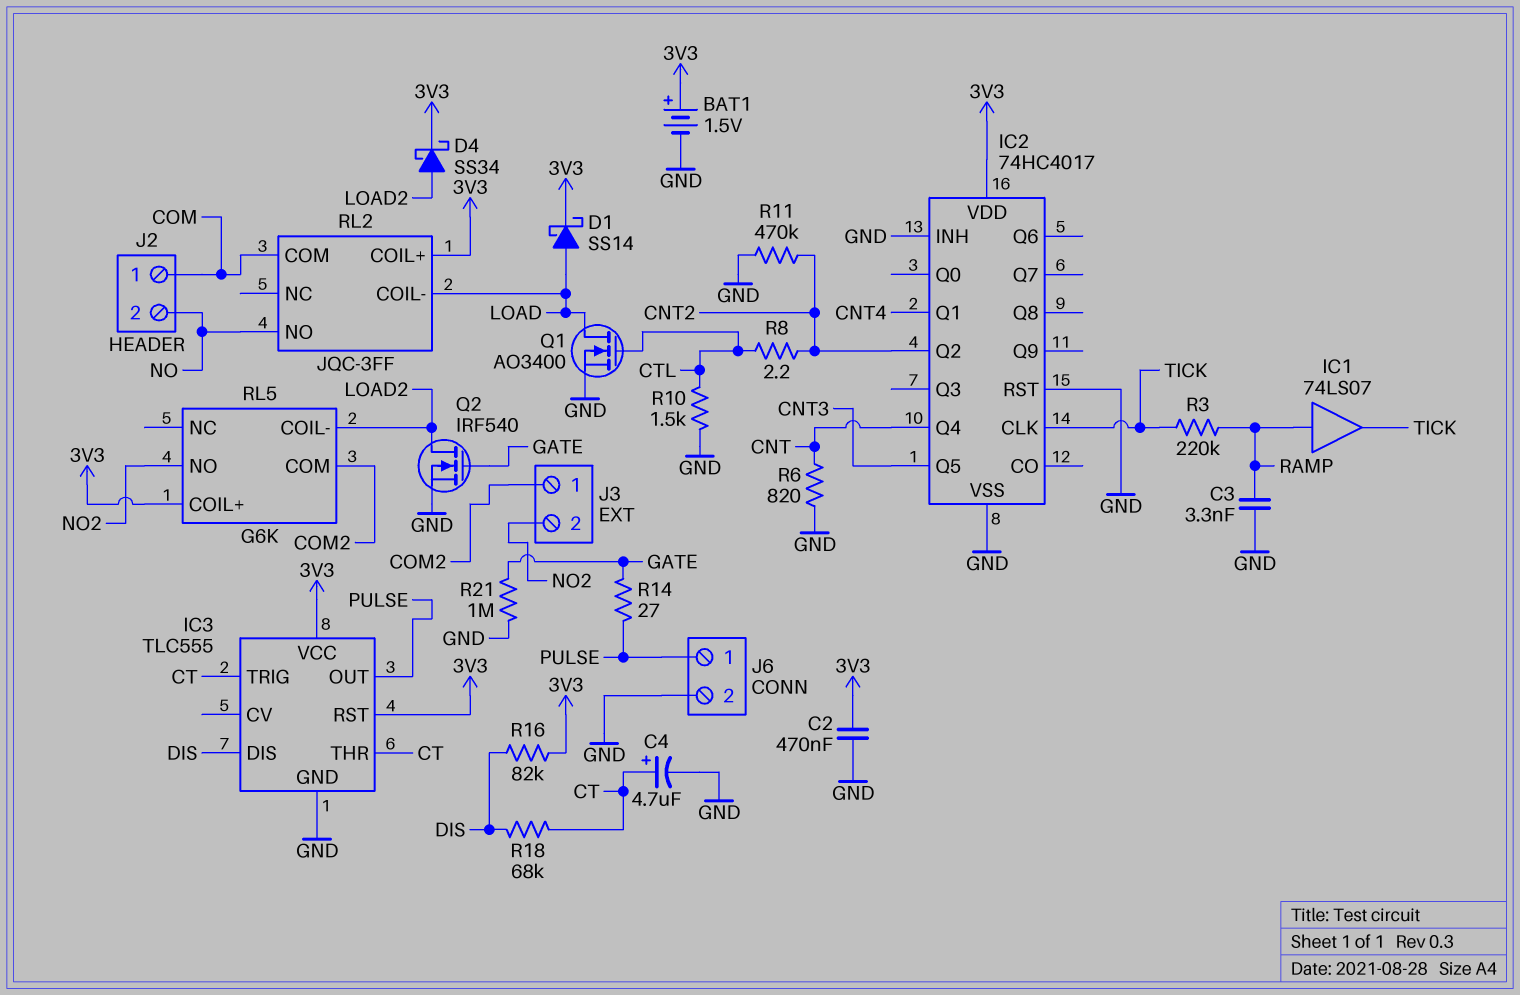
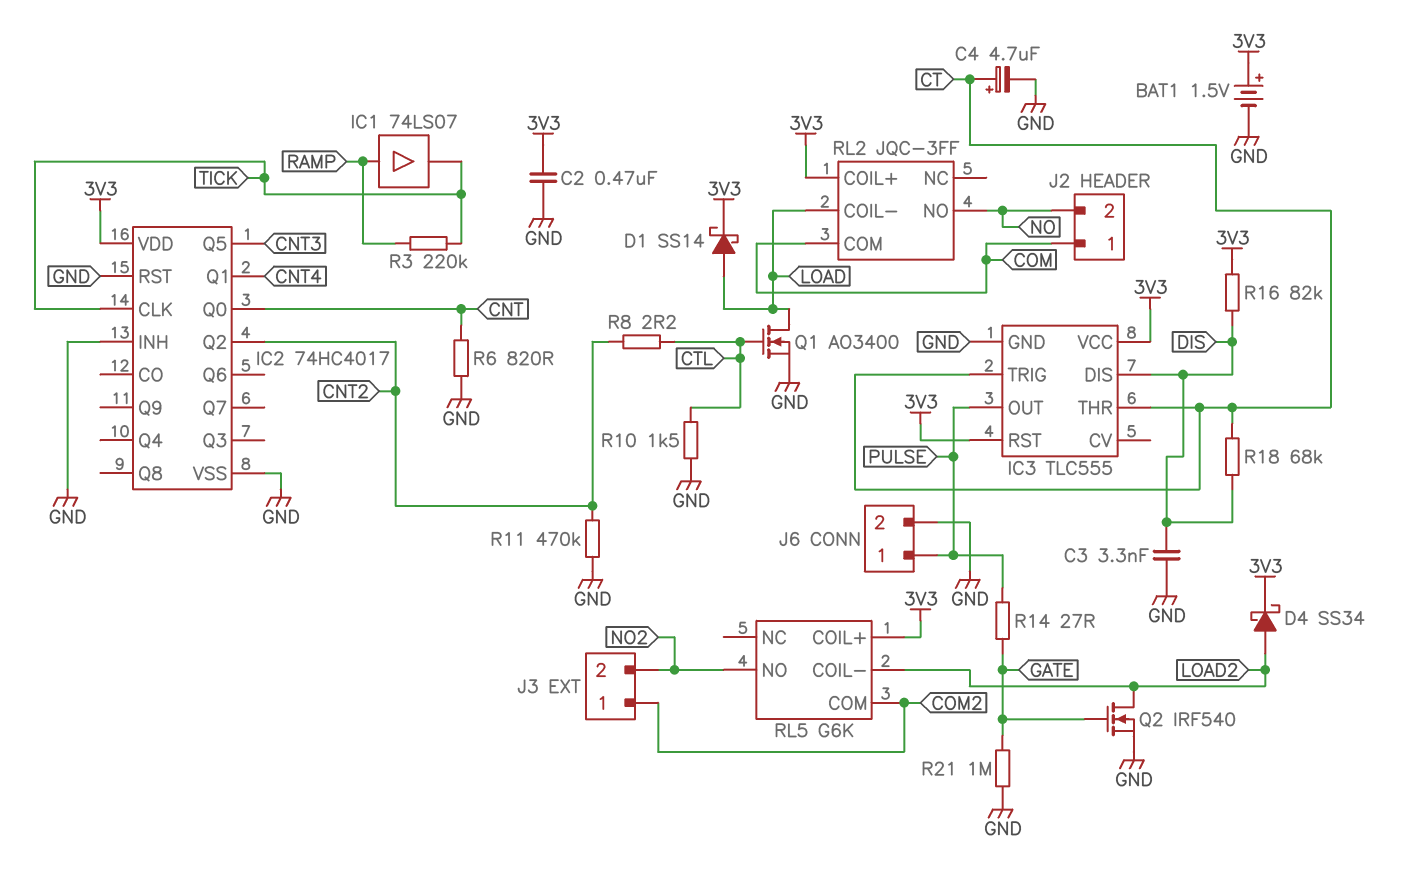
C3: 3.3nF (GND, RAMP) -> 3.3nF (DIS, GND)
IC2 pin Q0: none -> CNT
IC2 pin Q4: CNT -> none

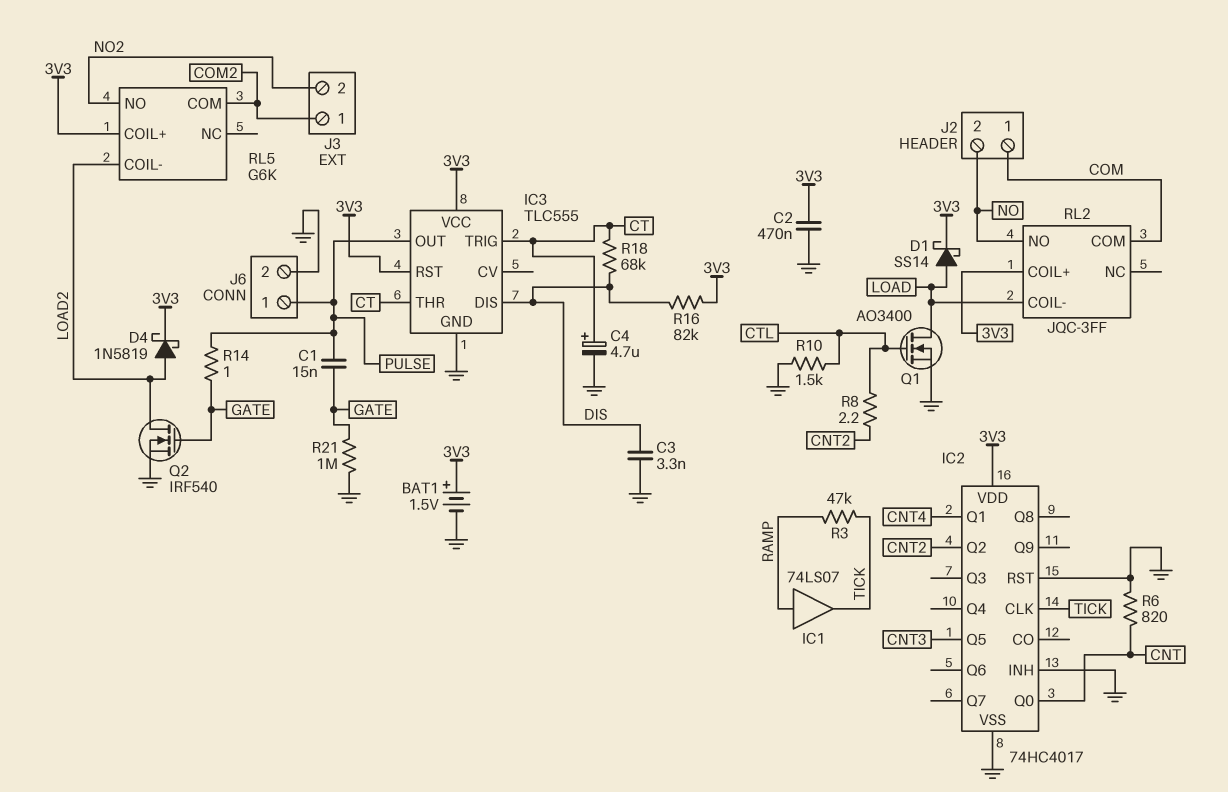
C1: none -> 15nF (GATE, PULSE)
D4: schottky SS34 (A LOAD2, K 3V3) -> schottky 1N5819 (A LOAD2, K 3V3)
R3: 220k (RAMP, TICK) -> 47k (RAMP, TICK)
R11: 470k (CNT2, GND) -> none
R14: 27 (GATE, PULSE) -> 1 (GATE, PULSE)

